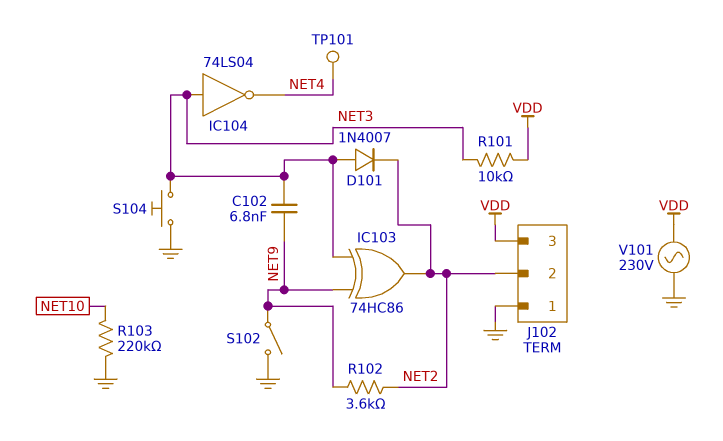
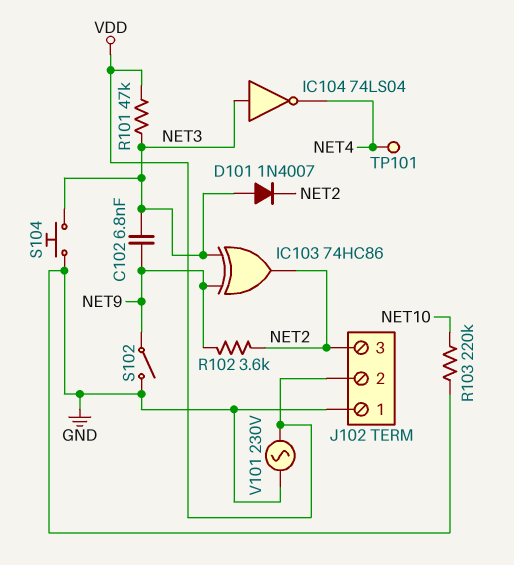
J102 pin 2: NET2 -> VDD
J102 pin 3: VDD -> NET2
R101: 10k (NET3, VDD) -> 47k (NET3, VDD)

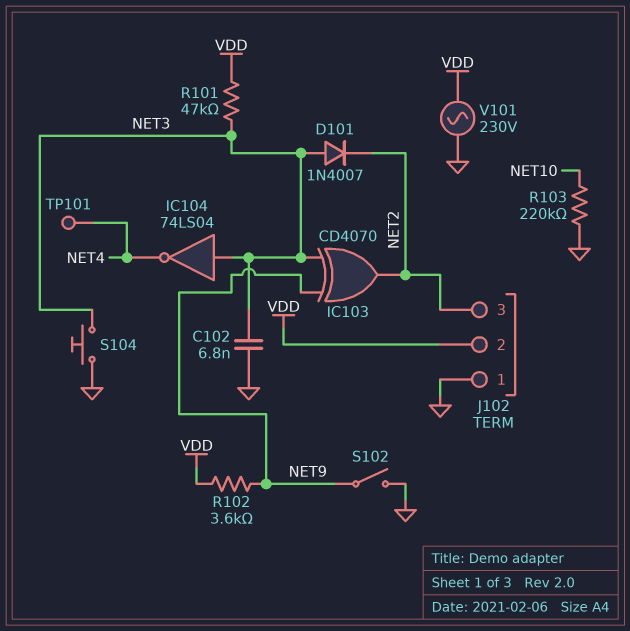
C102: 6.8nF (NET3, NET9) -> 6.8nF (GND, NET3)
IC103: XOR 74HC86 (in NET3, in NET9, out NET2) -> XOR CD4070 (in NET3, in NET9, out NET2)
R102: 3.6k (NET2, NET9) -> 3.6k (NET9, VDD)

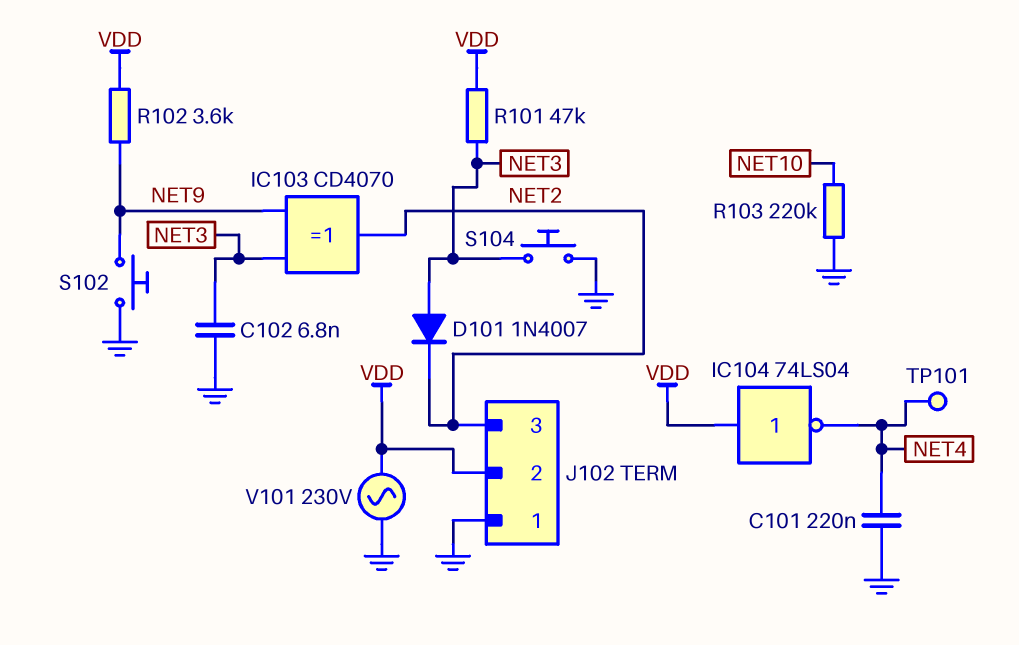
C101: none -> 220nF (GND, NET4)
IC104: NOT 74LS04 (in NET3, out NET4) -> NOT 74LS04 (in VDD, out NET4)
S102: switch (GND, NET9) -> button (GND, NET9)

